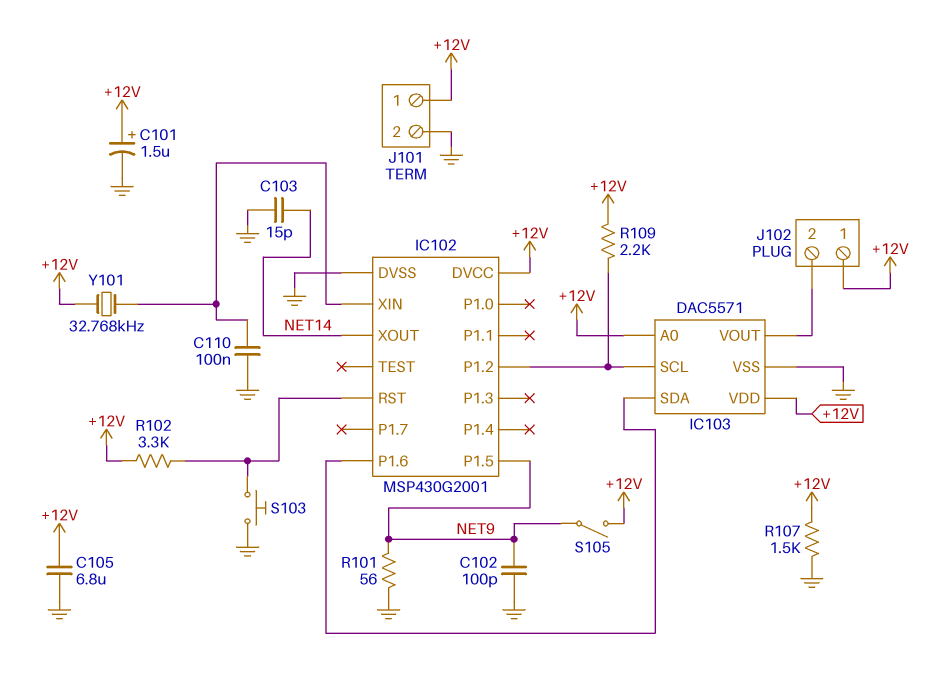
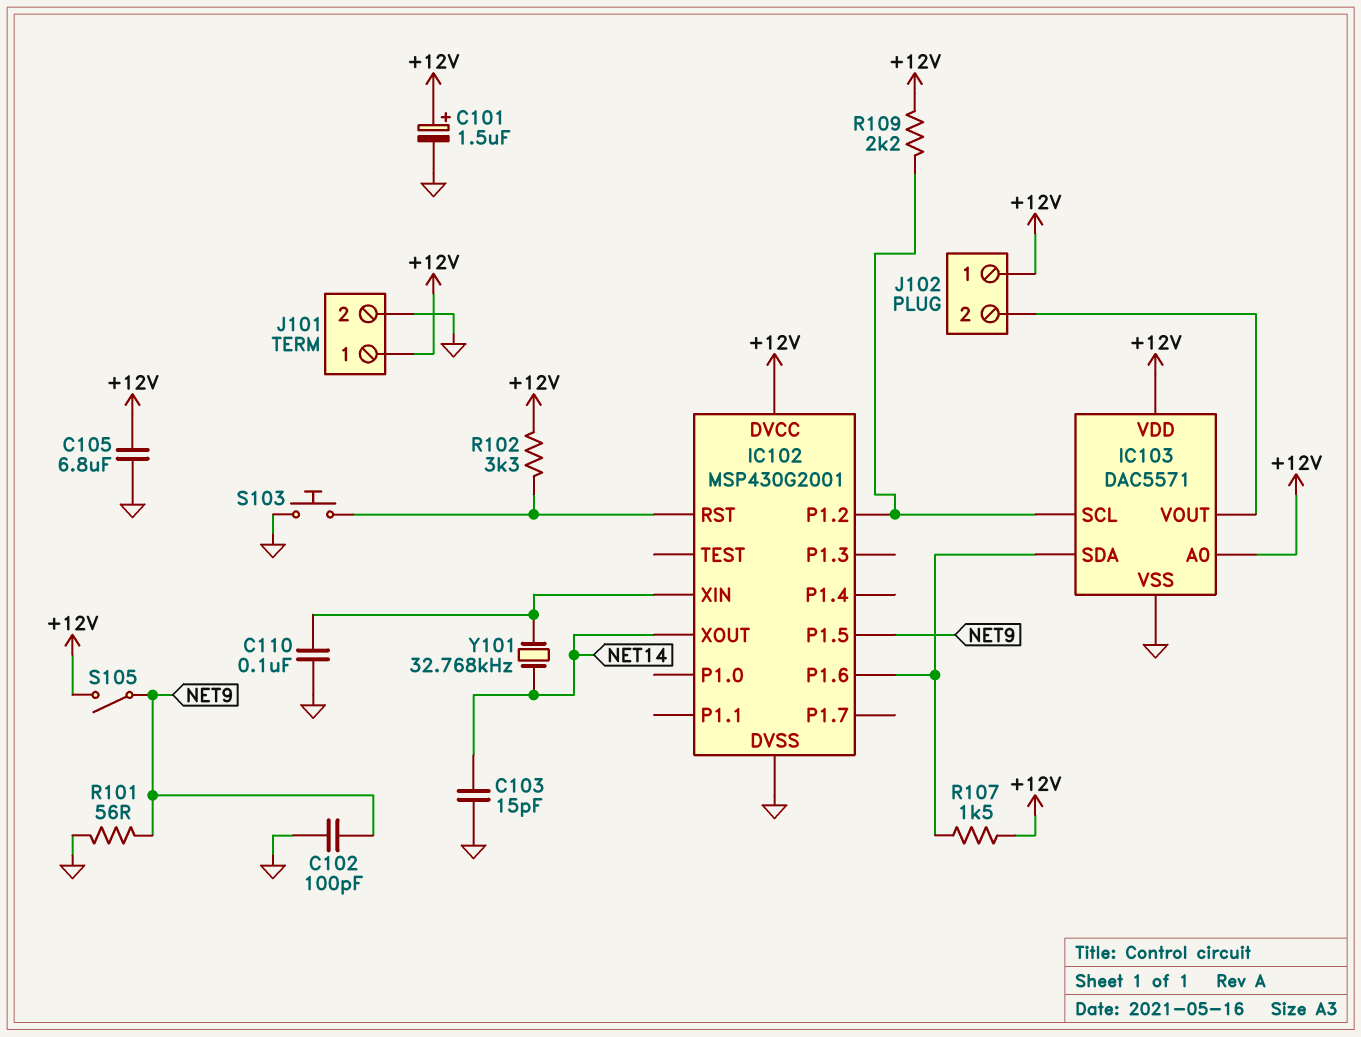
R107: 1.5k (+12V, GND) -> 1.5k (+12V, IC102/P1.6)
Y101: 32.768kHz (+12V, IC102/XIN) -> 32.768kHz (IC102/XIN, NET14)

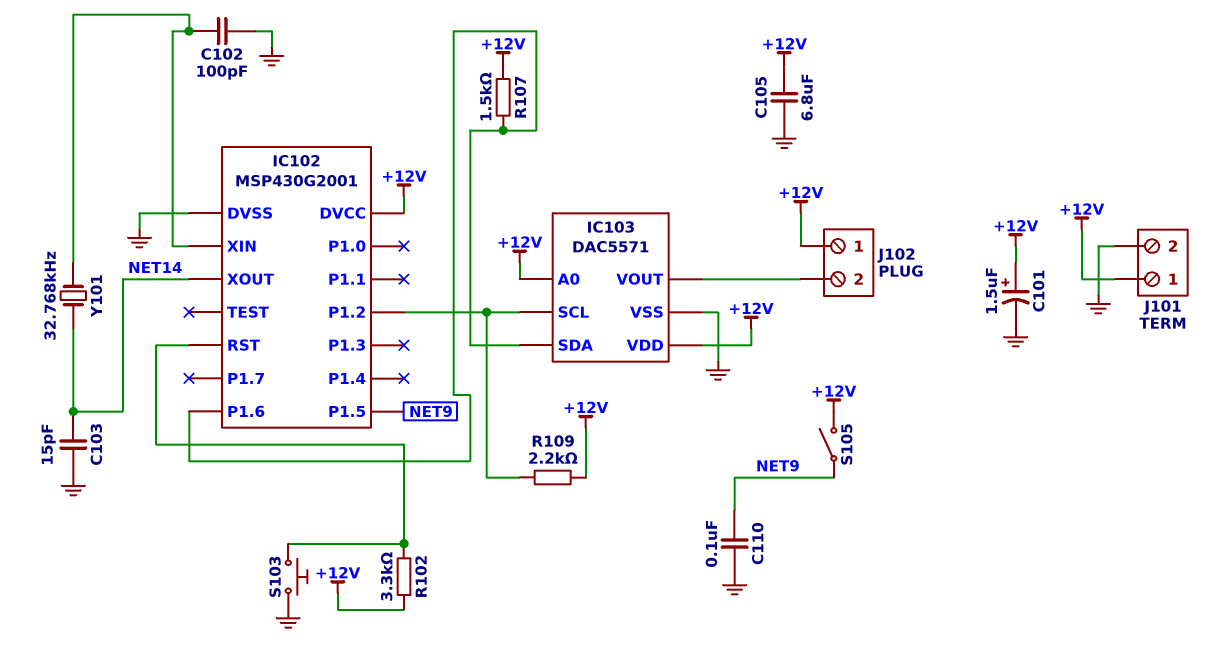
C102: 100pF (GND, NET9) -> 100pF (GND, IC102/XIN)
C110: 100nF (GND, IC102/XIN) -> 100nF (GND, NET9)
R101: 56 (GND, NET9) -> none

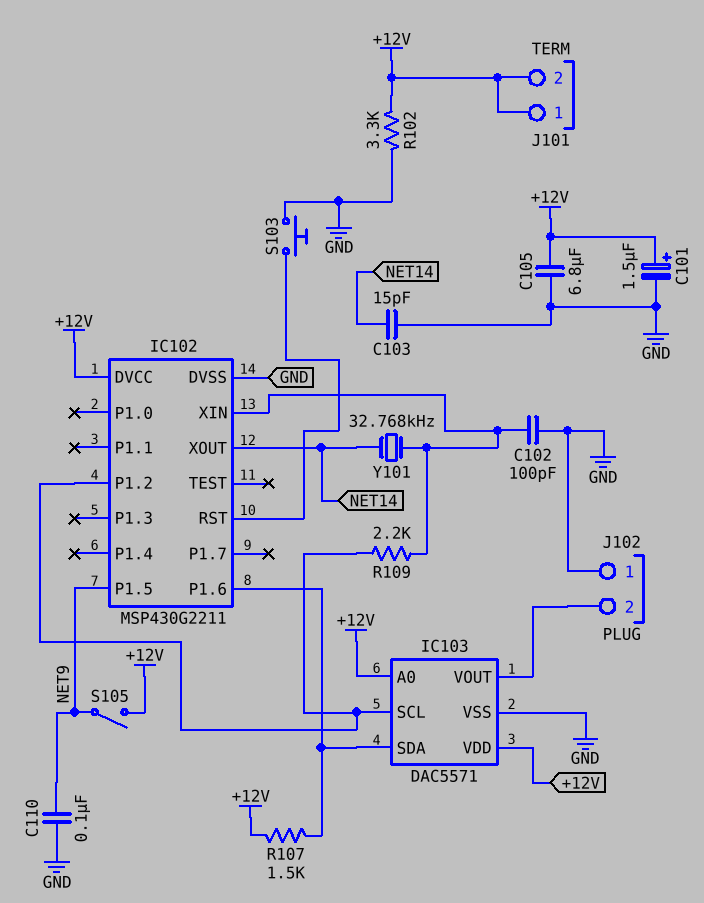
IC102: MSP430G2001 -> MSP430G2211
J101 pin 2: GND -> +12V
J102 pin 1: +12V -> GND
R102: 3.3k (+12V, IC102/RST) -> 3.3k (+12V, GND)
R109: 2.2k (+12V, IC102/P1.2) -> 2.2k (IC102/P1.2, IC102/XIN)

